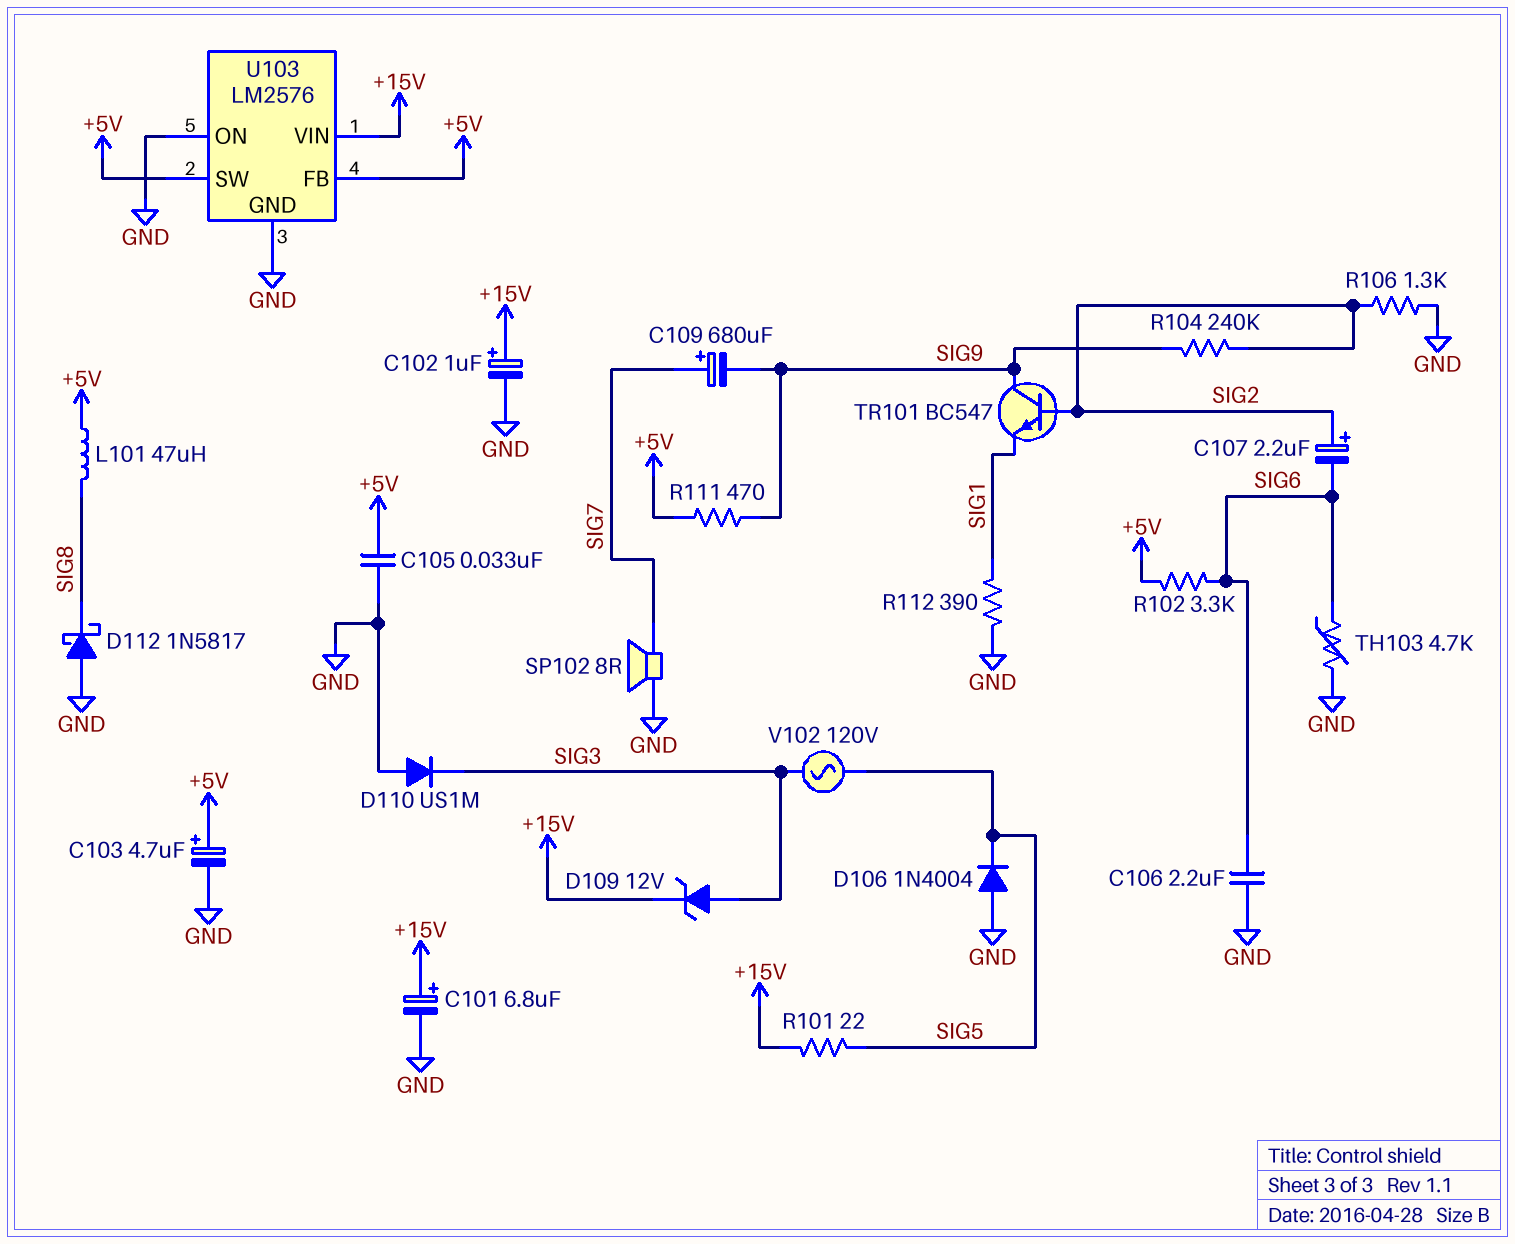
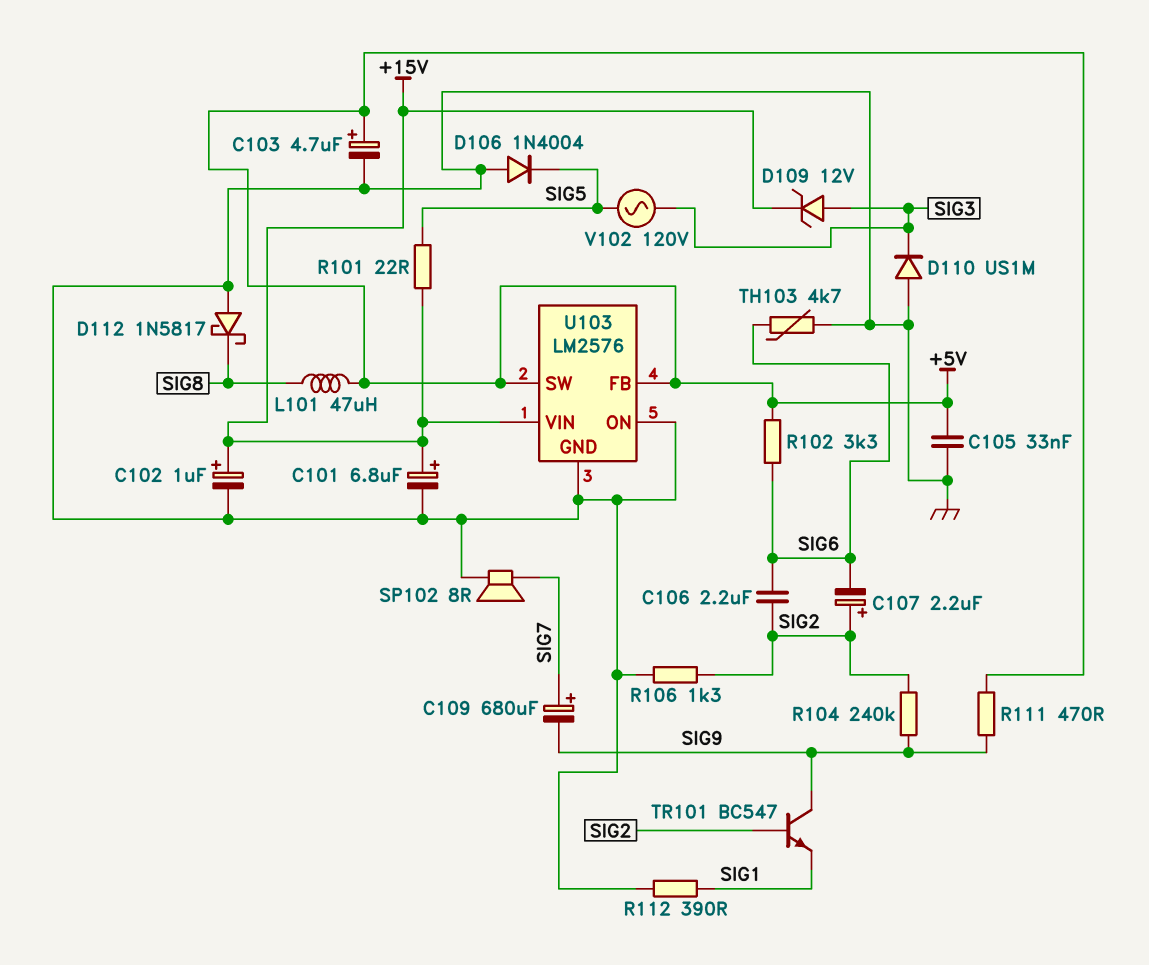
C106: 2.2uF (GND, SIG6) -> 2.2uF (SIG2, SIG6)

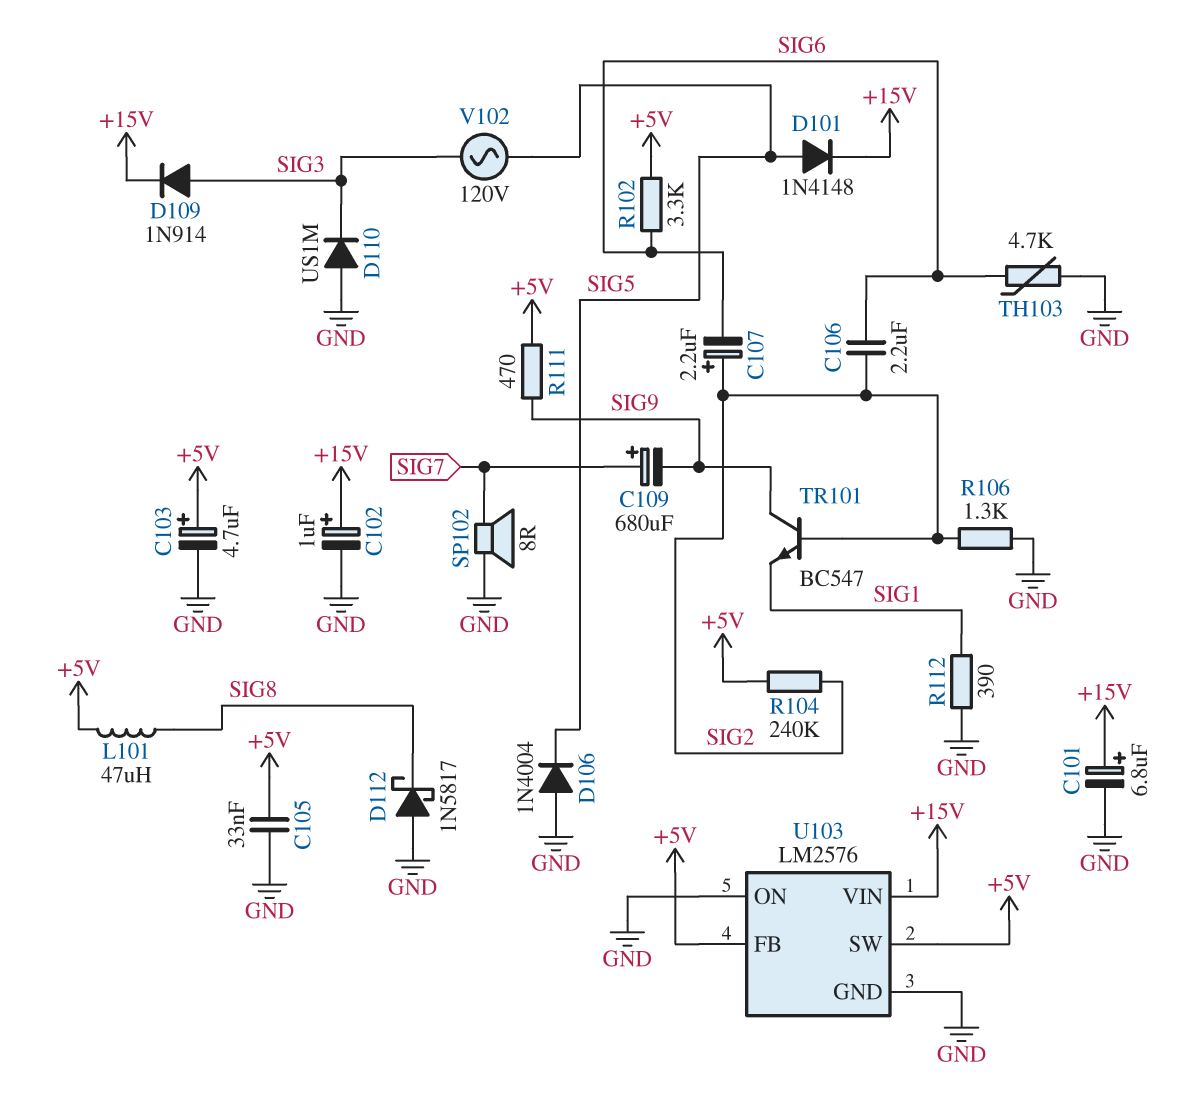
D101: none -> diode 1N4148 (A SIG5, K +15V)
D109: zener 12V (A SIG3, K +15V) -> diode 1N914 (A SIG3, K +15V)
R101: 22 (+15V, SIG5) -> none
R104: 240k (SIG2, SIG9) -> 240k (+5V, SIG2)

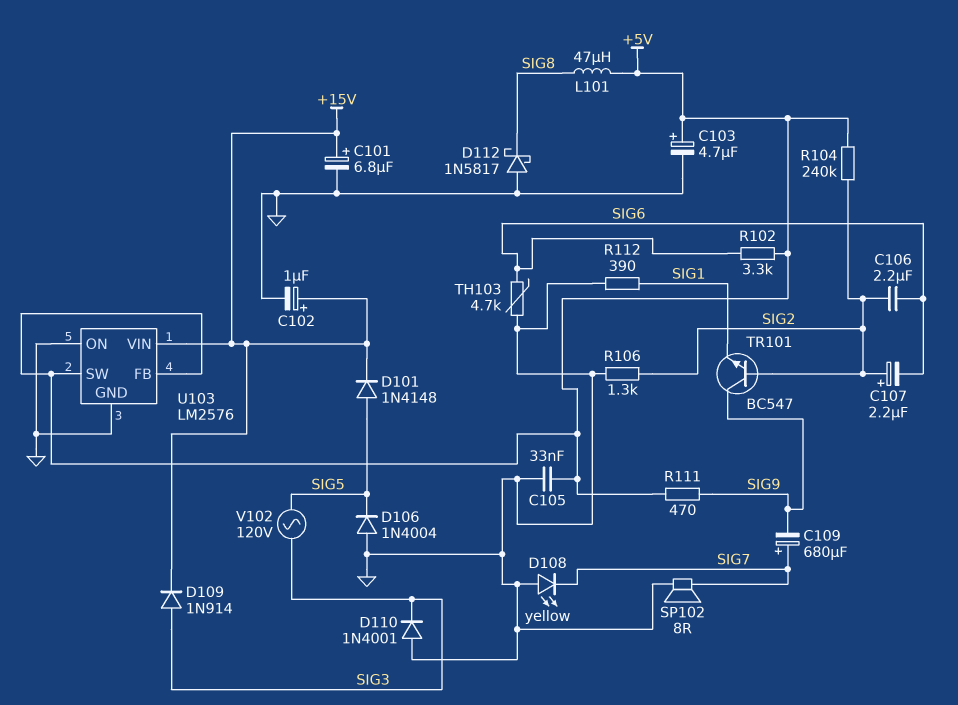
D108: none -> LED yellow (A GND, K SIG7)
D110: diode US1M (A GND, K SIG3) -> diode 1N4001 (A GND, K SIG3)

